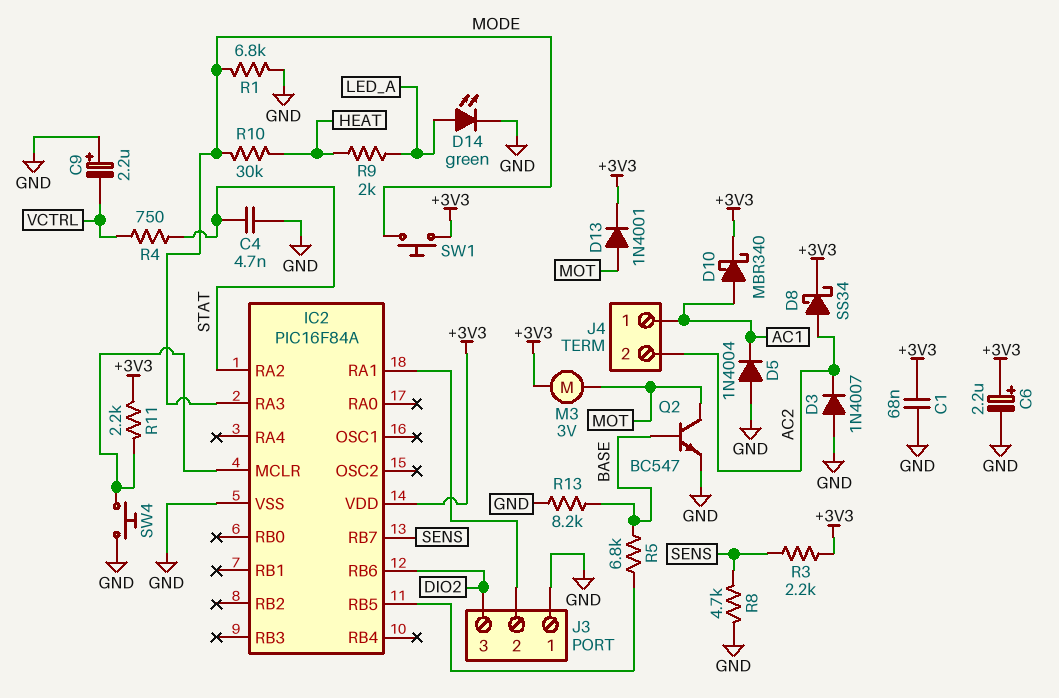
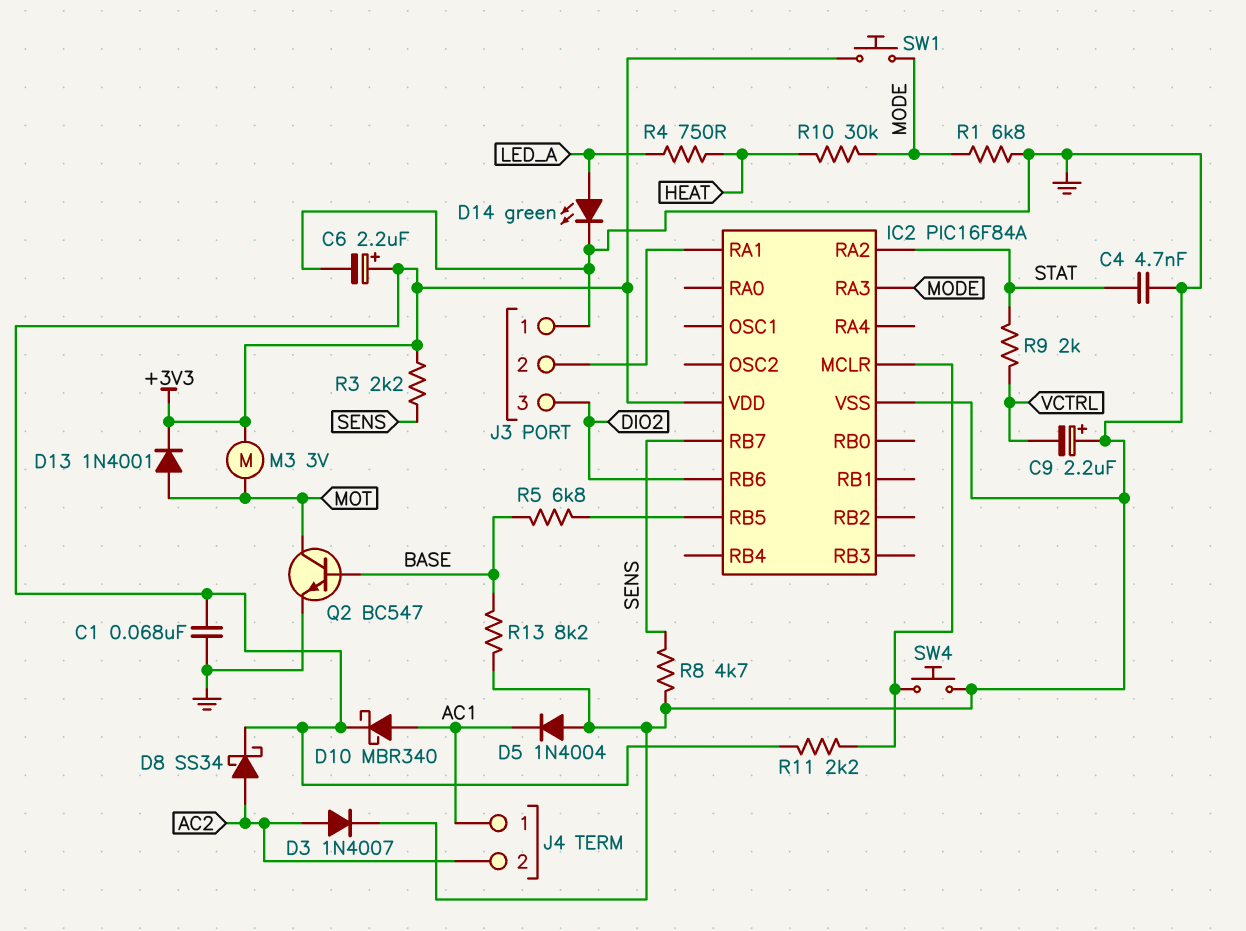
D3: diode 1N4007 (A GND, K AC2) -> diode 1N4007 (A AC2, K GND)
R4: 750 (STAT, VCTRL) -> 750 (HEAT, LED_A)
R9: 2k (HEAT, LED_A) -> 2k (STAT, VCTRL)

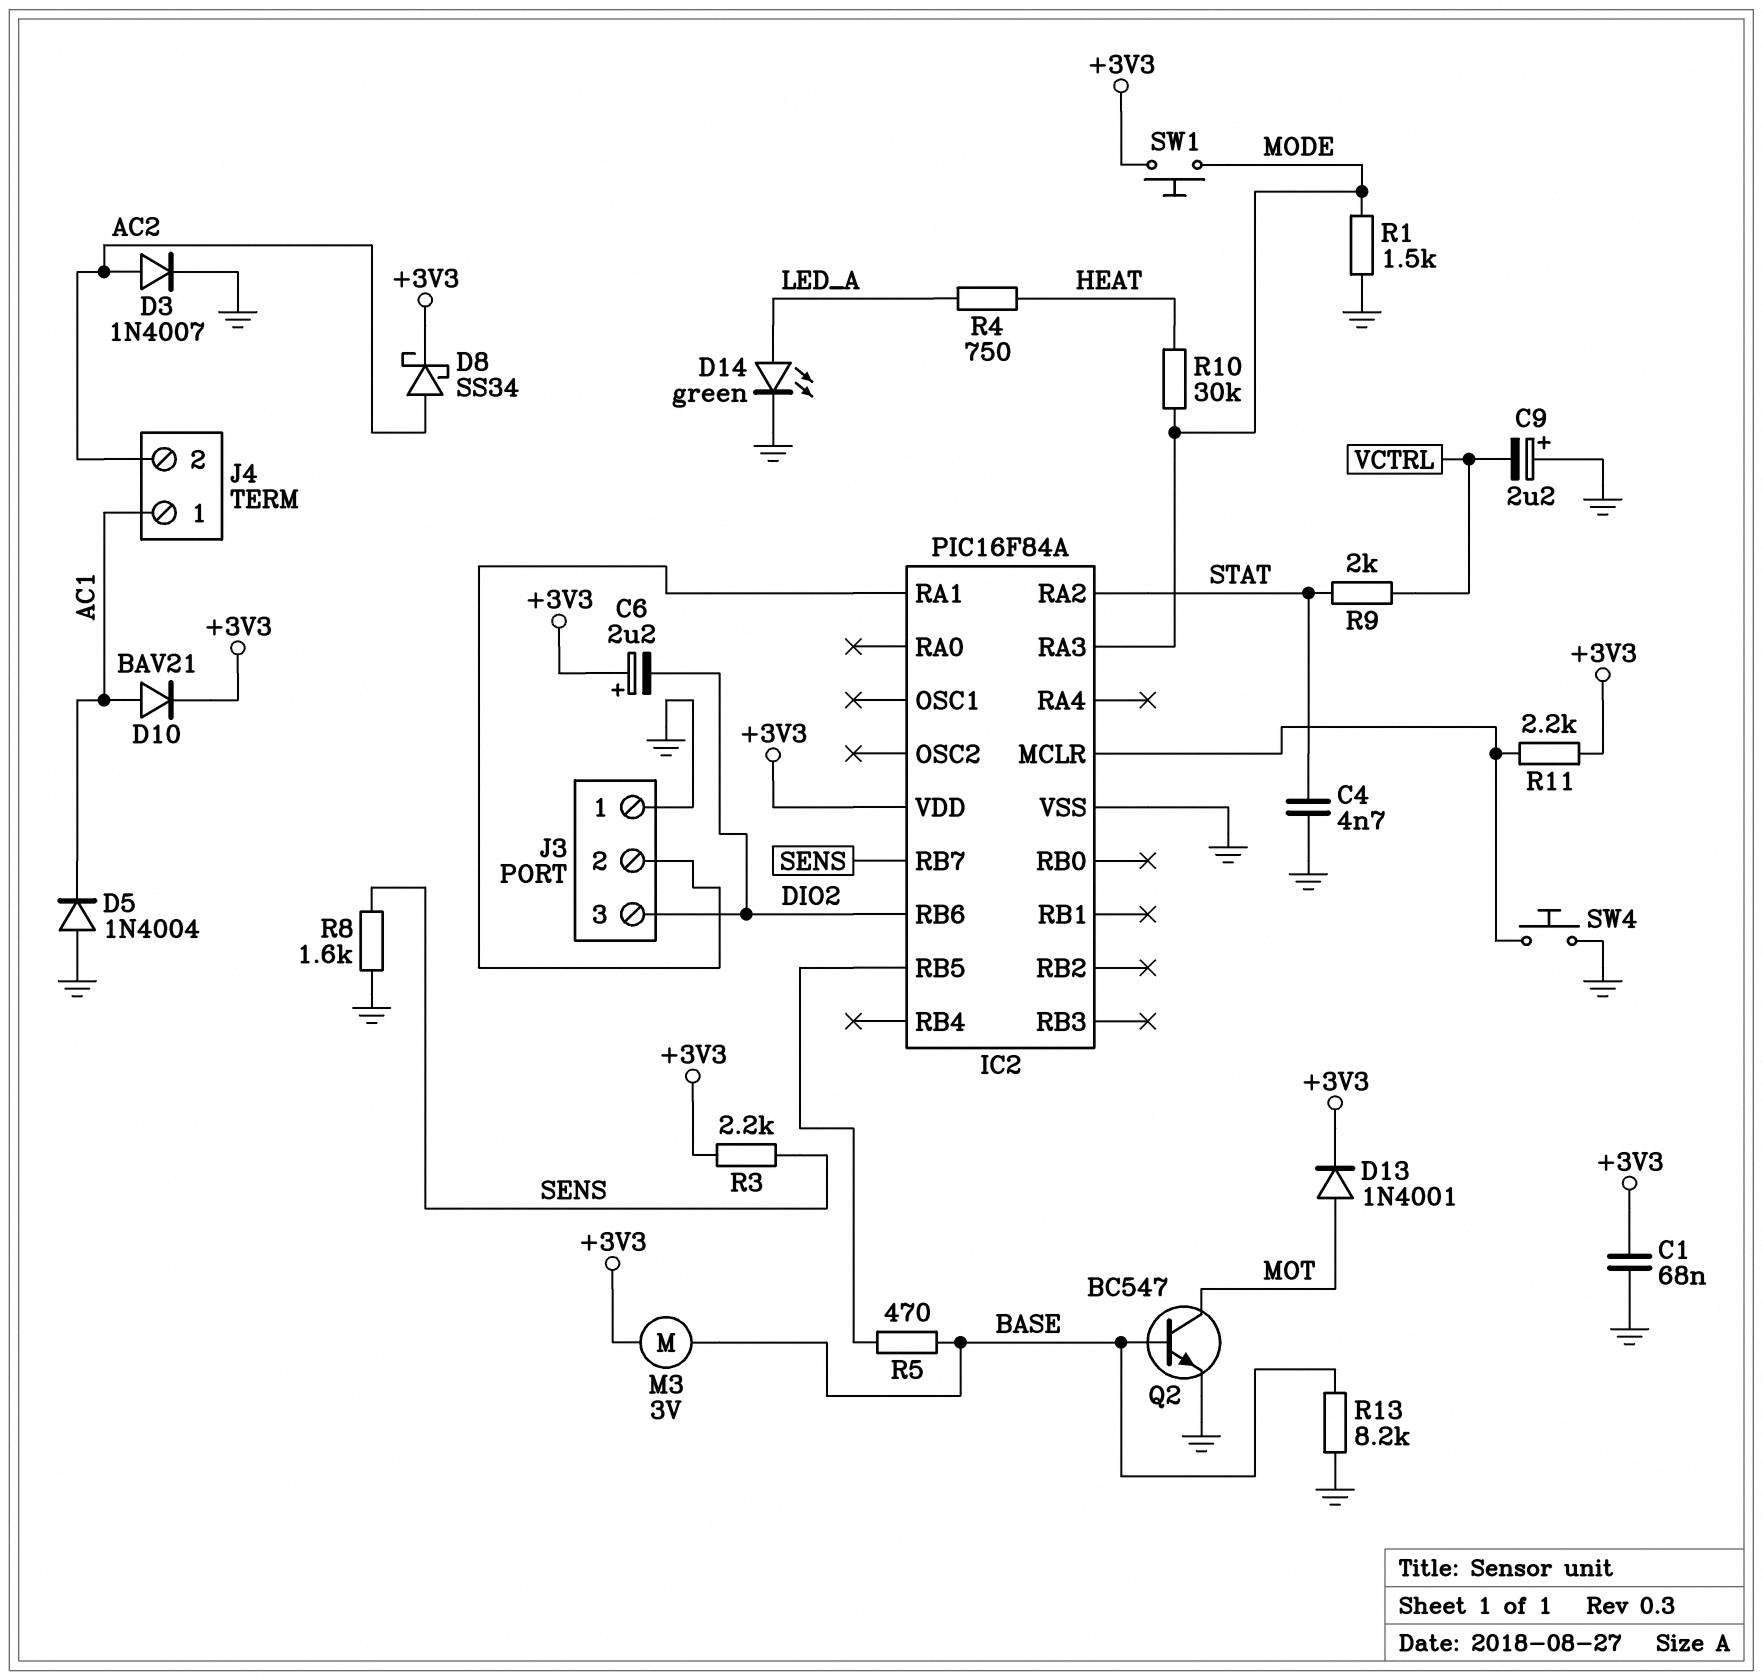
C6: 2.2uF (plus +3V3, minus GND) -> 2.2uF (plus +3V3, minus DIO2)
D10: schottky MBR340 (A AC1, K +3V3) -> diode BAV21 (A AC1, K +3V3)
M3: motor 3V (+3V3, MOT) -> motor 3V (+3V3, BASE)
R1: 6.8k (GND, MODE) -> 1.5k (GND, MODE)
R5: 6.8k (BASE, IC2/RB5) -> 470 (BASE, IC2/RB5)
R8: 4.7k (GND, SENS) -> 1.6k (GND, SENS)

